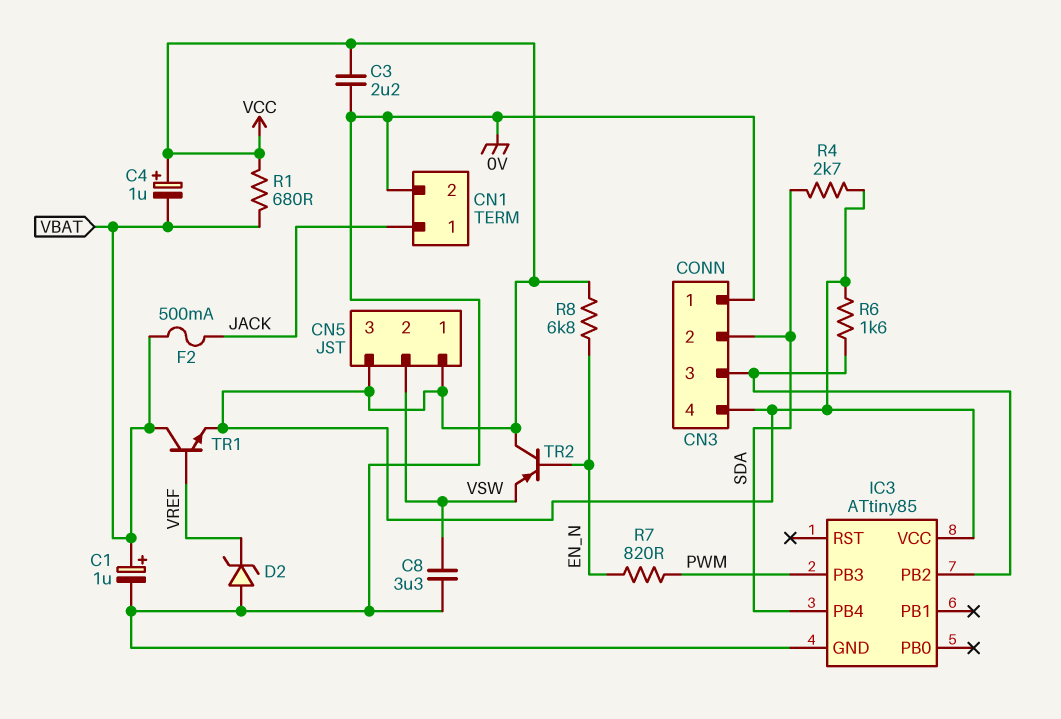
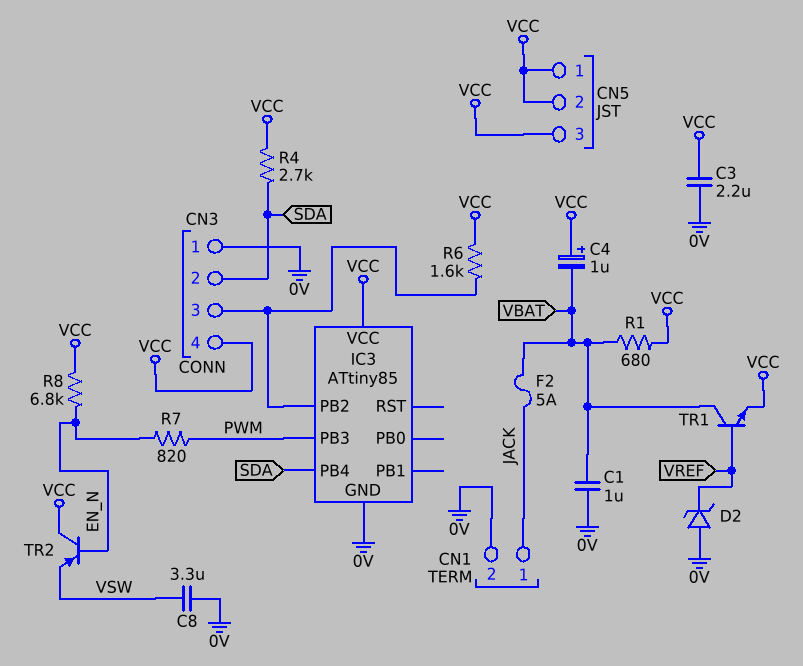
C1: 1uF (plus VBAT, minus 0V) -> 1uF (0V, VBAT)
CN5 pin 2: VSW -> VCC
F2: 500mA (JACK, VBAT) -> 5A (JACK, VBAT)

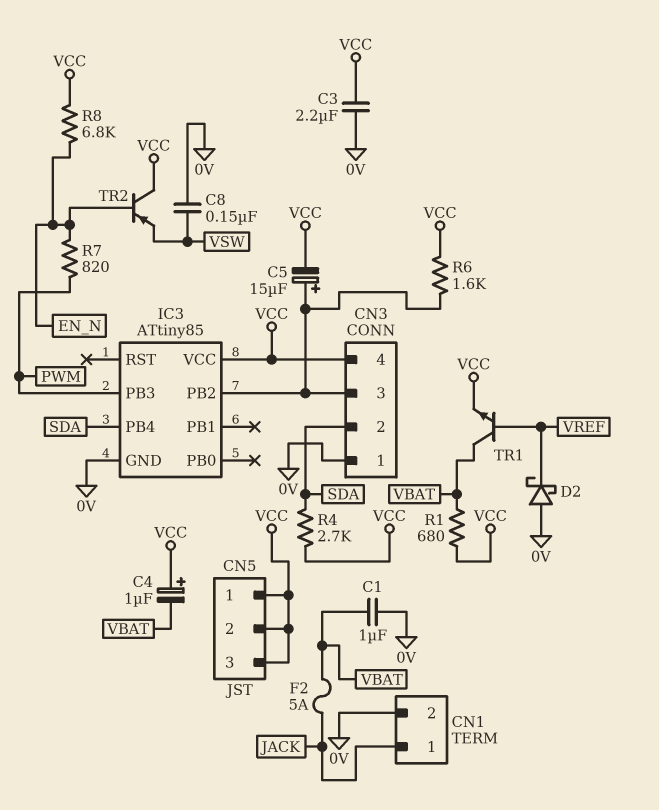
C5: none -> 15uF (plus CN3/3, minus VCC)
C8: 3.3uF (0V, VSW) -> 150nF (0V, VSW)
D2: zener (A 0V, K VREF) -> schottky (A 0V, K VREF)

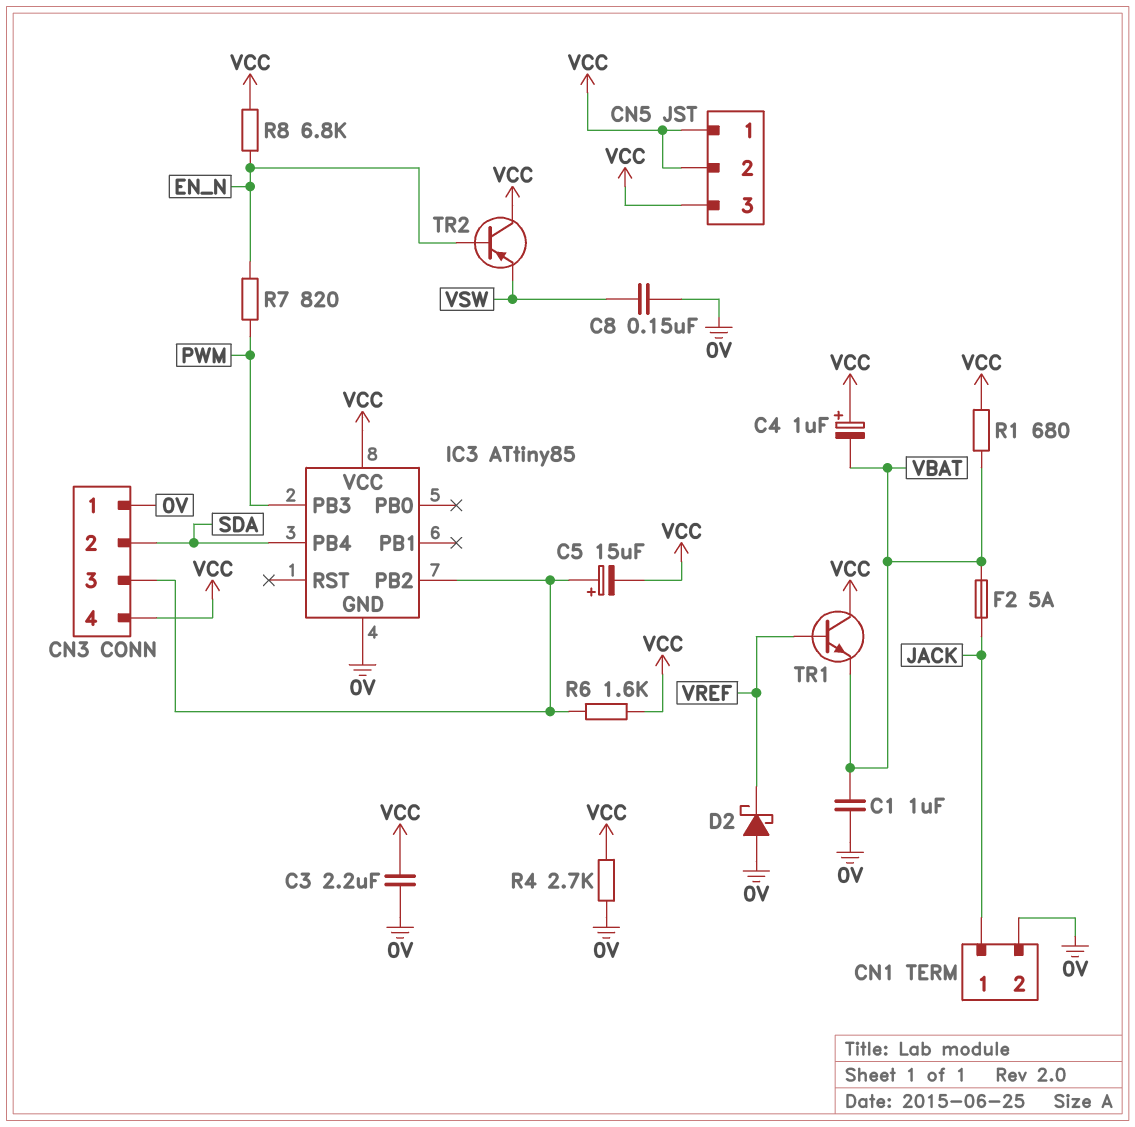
R4: 2.7k (SDA, VCC) -> 2.7k (0V, VCC)
TR1: NPN (B VREF, C VBAT, E VCC) -> NPN (B VREF, C VCC, E VBAT)

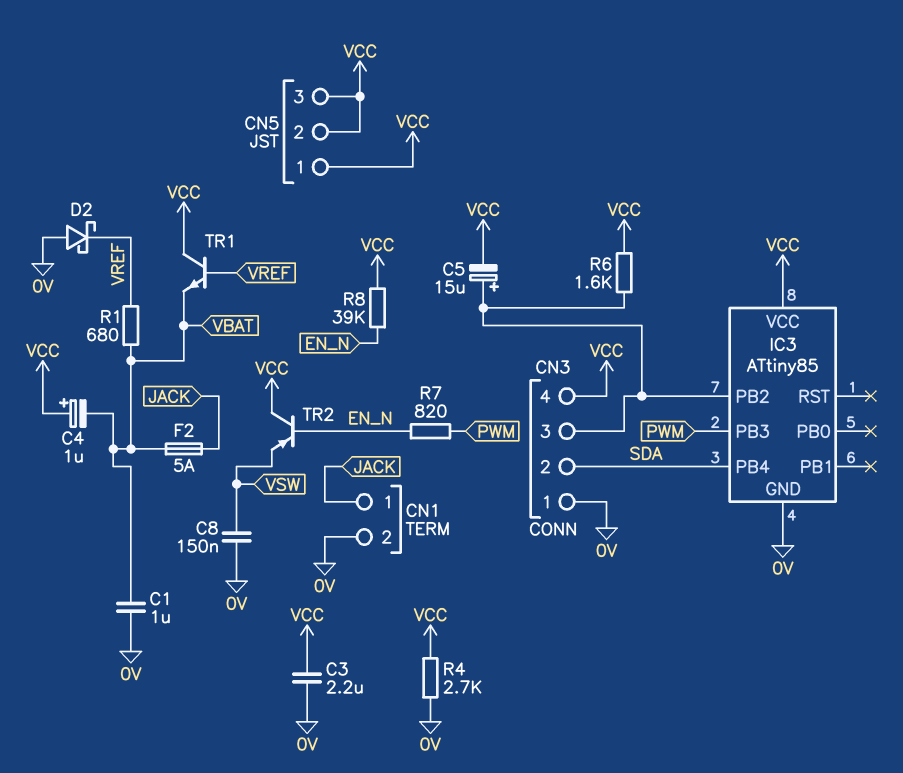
R1: 680 (VBAT, VCC) -> 680 (VBAT, VREF)
R8: 6.8k (EN_N, VCC) -> 39k (EN_N, VCC)

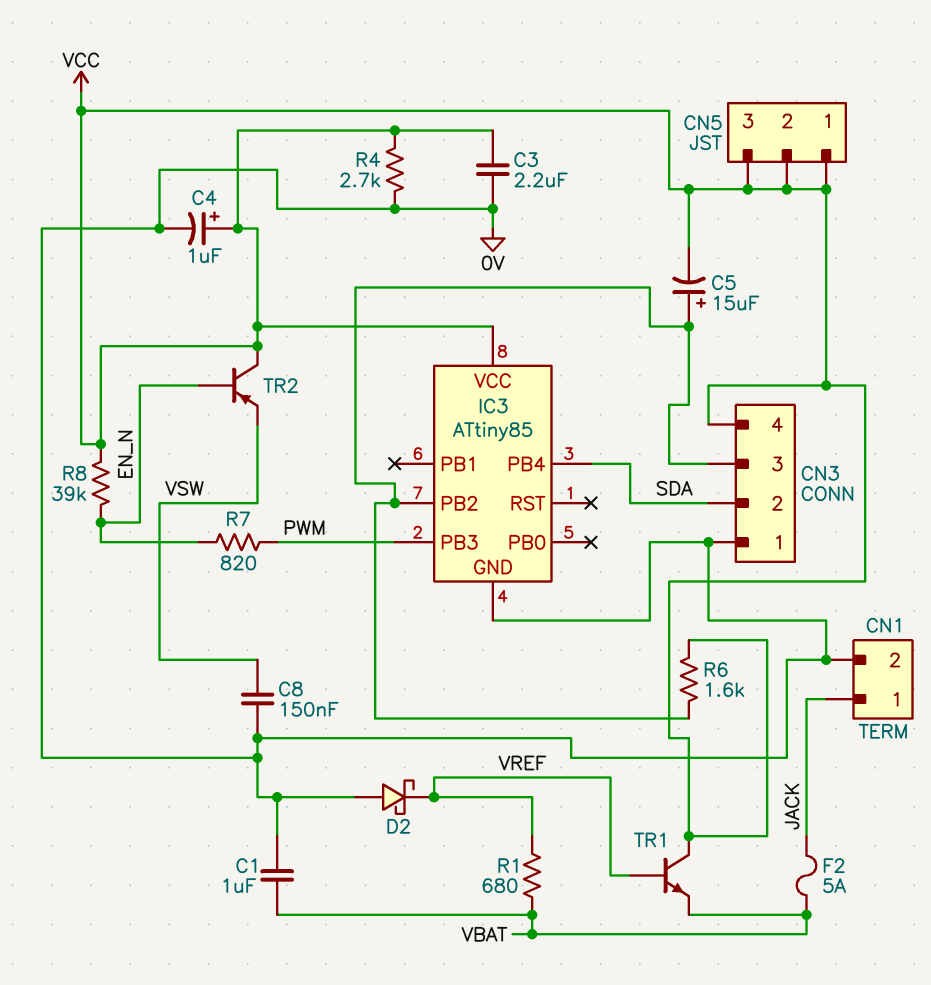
C4: 1uF (plus VCC, minus VBAT) -> 1uF (plus VCC, minus 0V)

